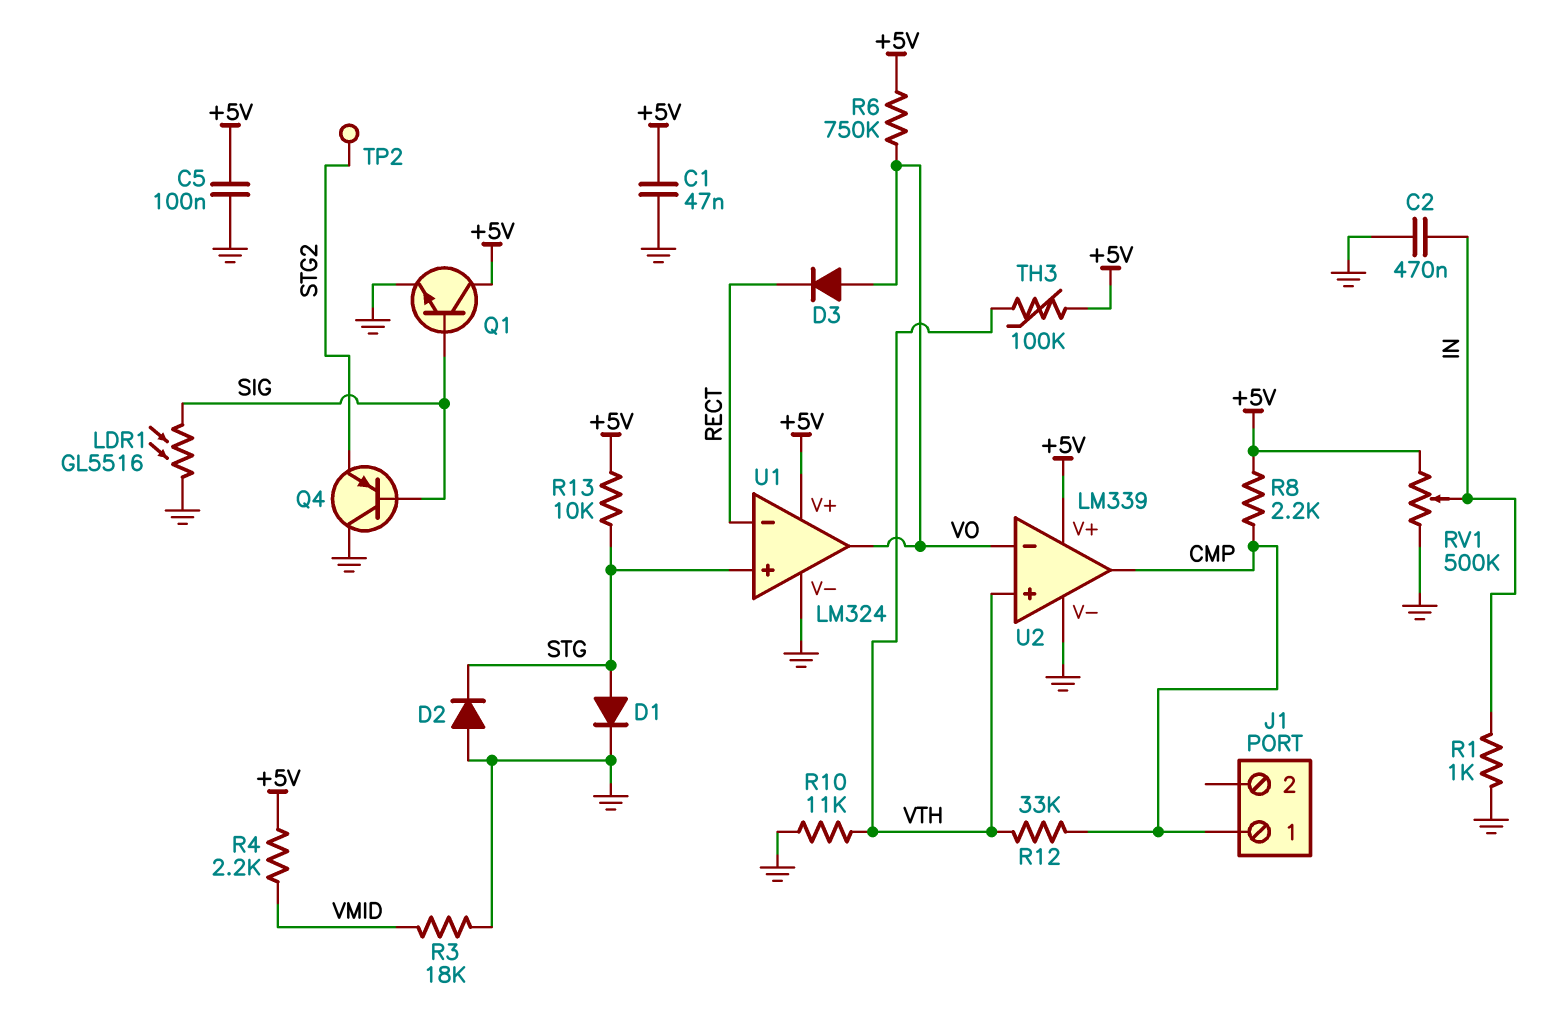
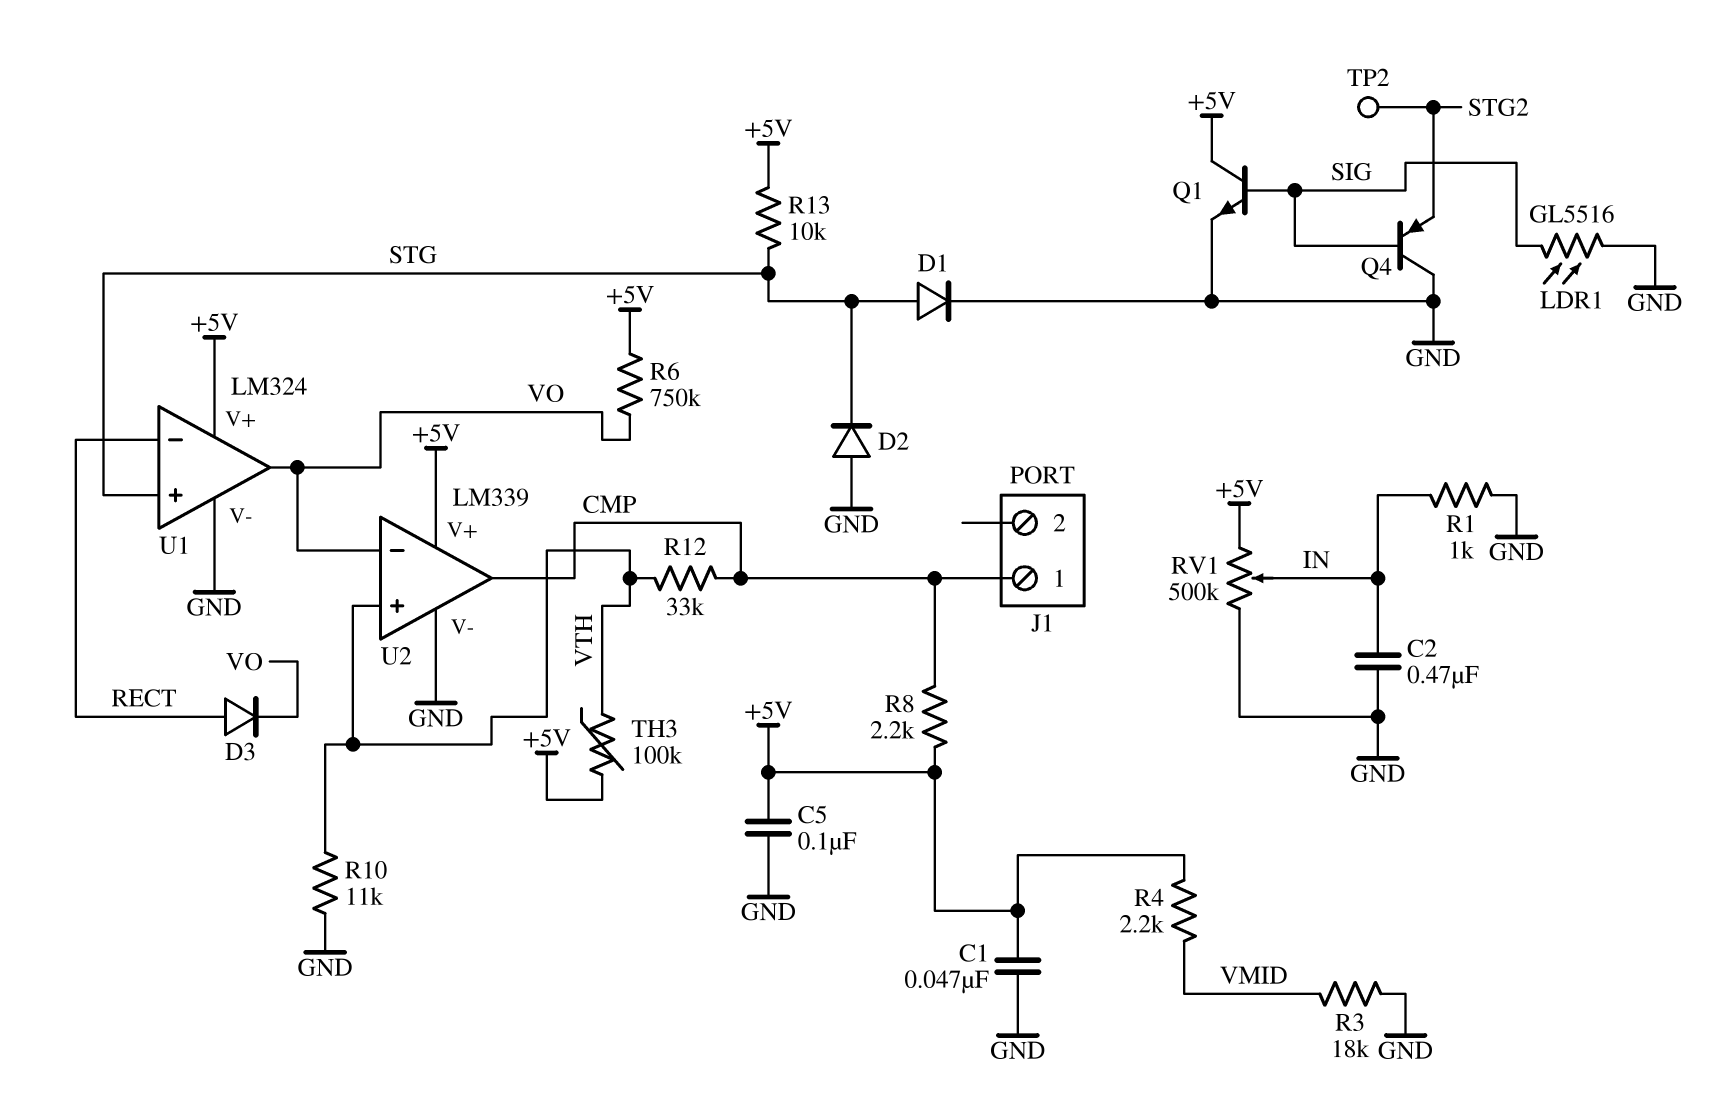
D3: diode (A VO, K RECT) -> diode (A RECT, K VO)

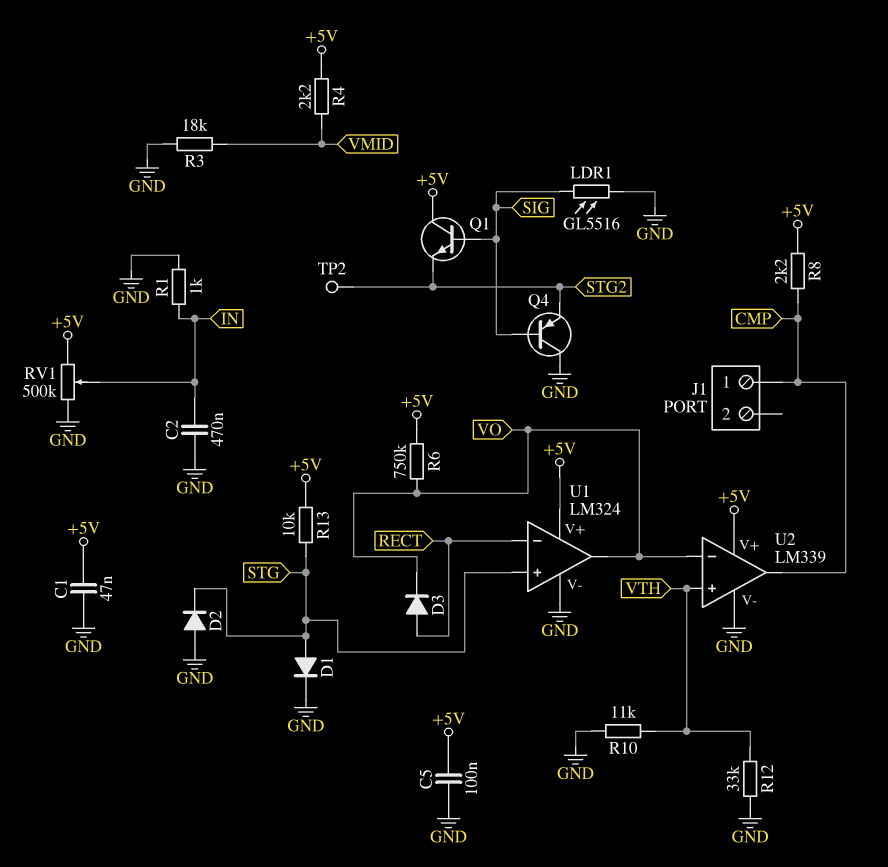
Q1: NPN (B SIG, C +5V, E GND) -> NPN (B SIG, C +5V, E STG2)
R12: 33k (CMP, VTH) -> 33k (GND, VTH)
TH3: 100k (+5V, VTH) -> none

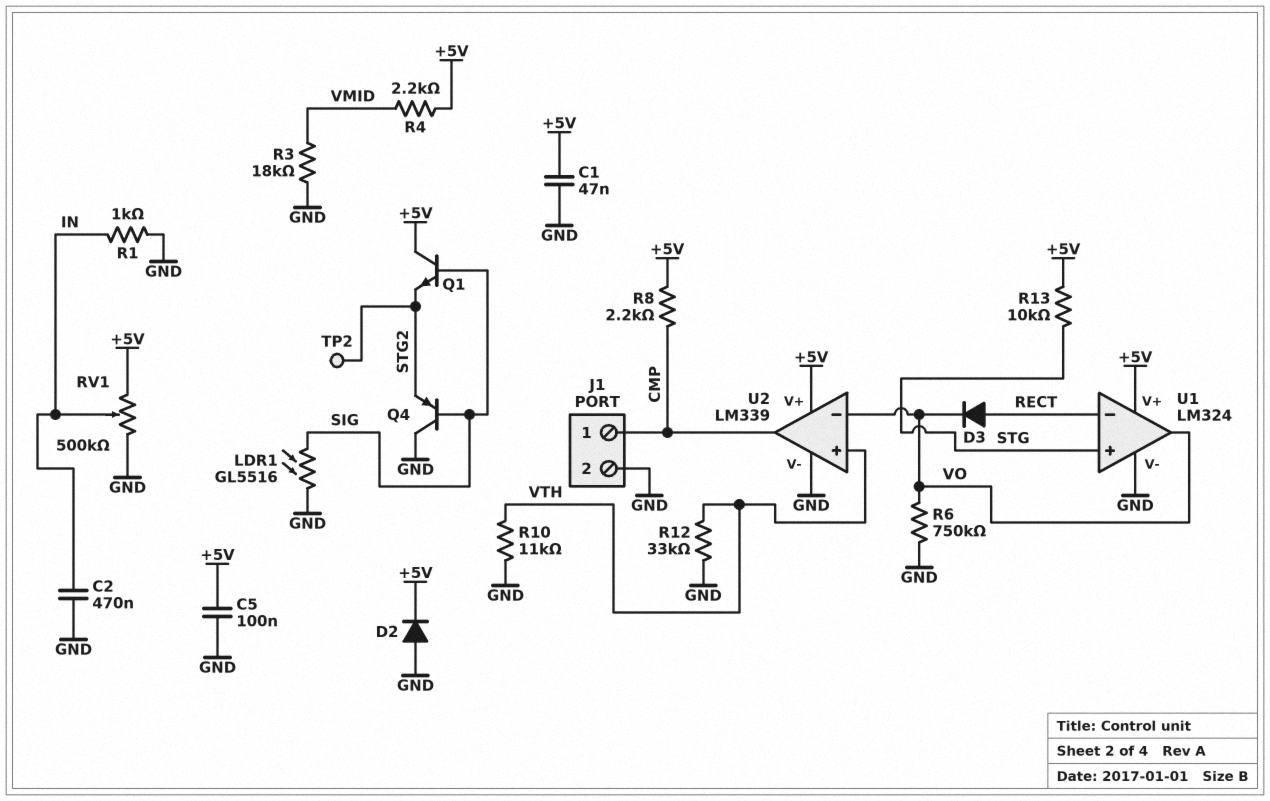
D1: diode (A STG, K GND) -> none
D2: diode (A GND, K STG) -> diode (A GND, K +5V)
J1 pin 2: none -> GND
R6: 750k (+5V, VO) -> 750k (GND, VO)

